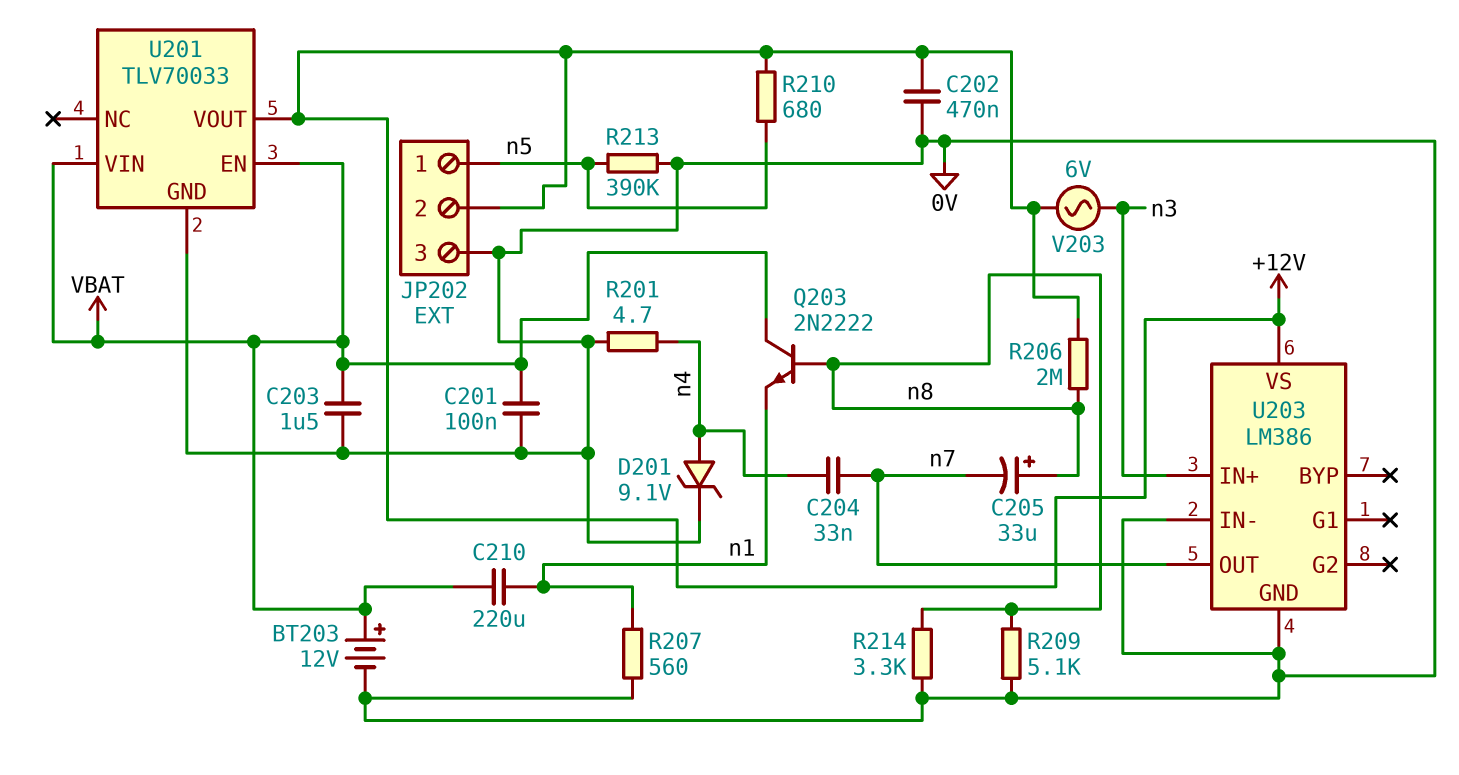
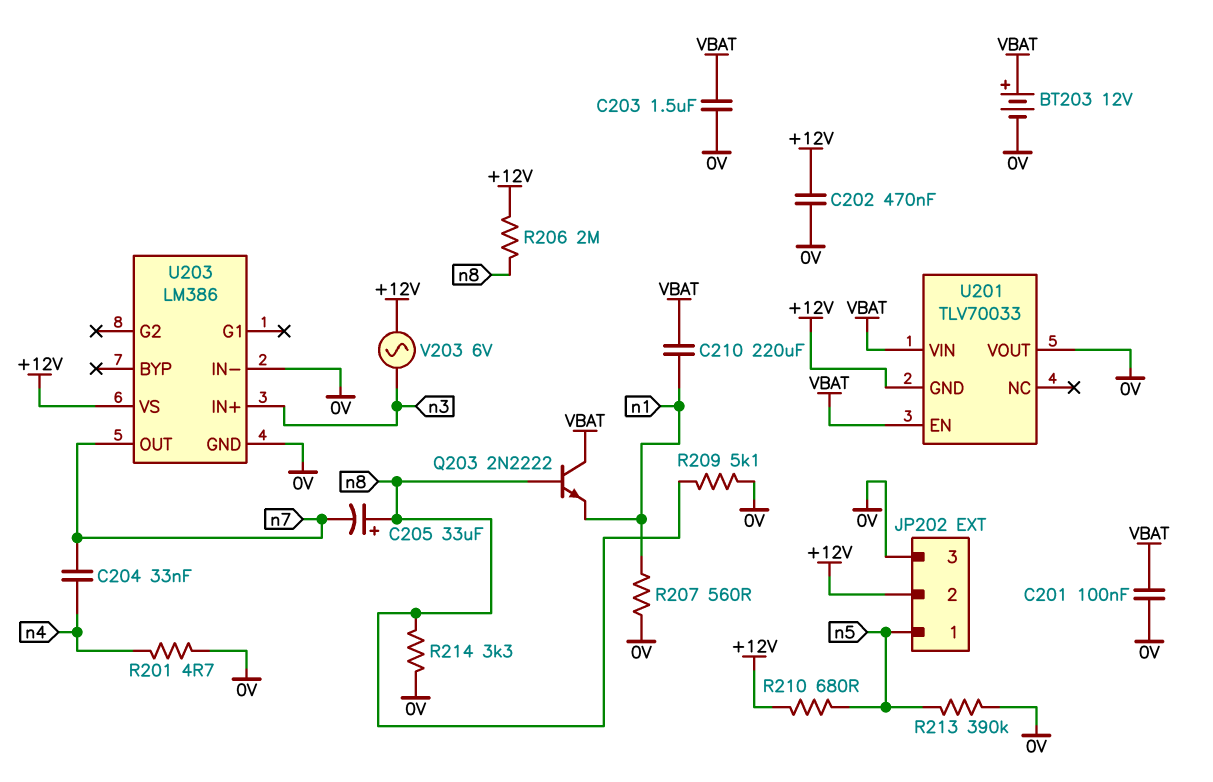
D201: zener 9.1V (A n4, K 0V) -> none
U201 pin GND: 0V -> +12V
U201 pin VOUT: +12V -> 0V

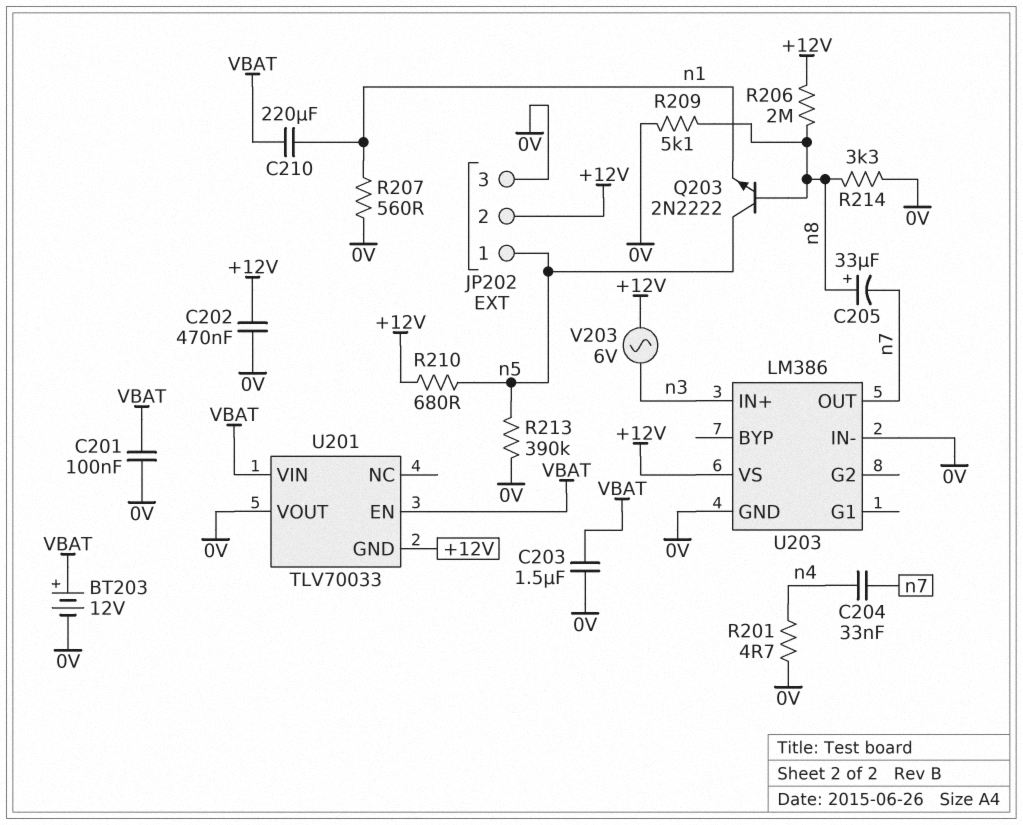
Q203: NPN 2N2222 (B n8, C VBAT, E n1) -> NPN 2N2222 (B n8, C n5, E n1)

